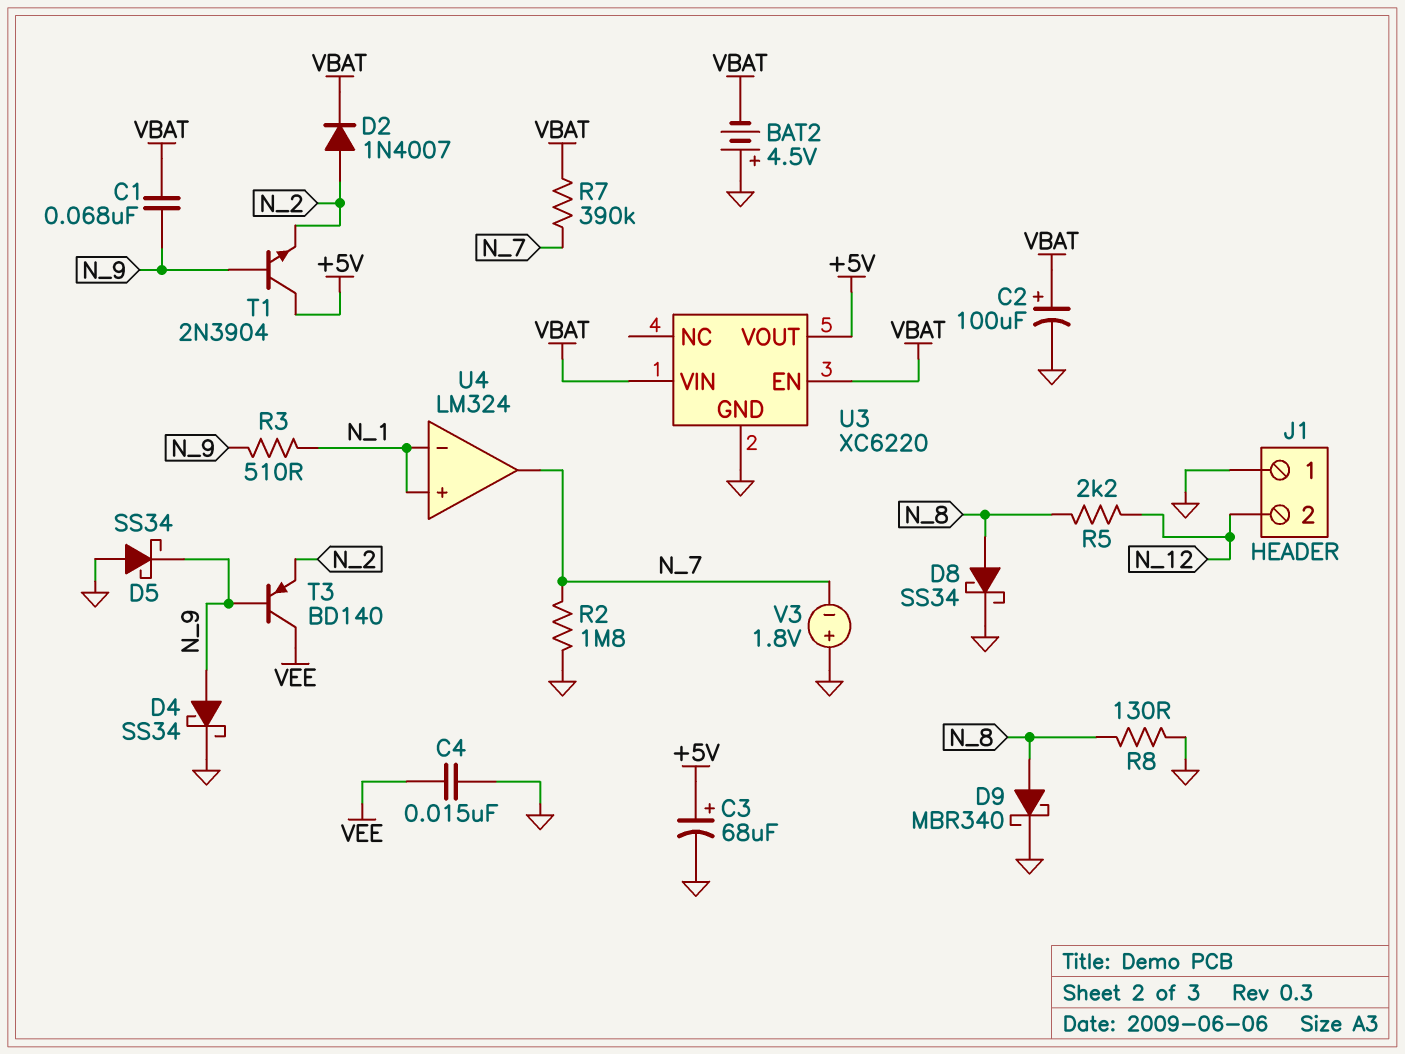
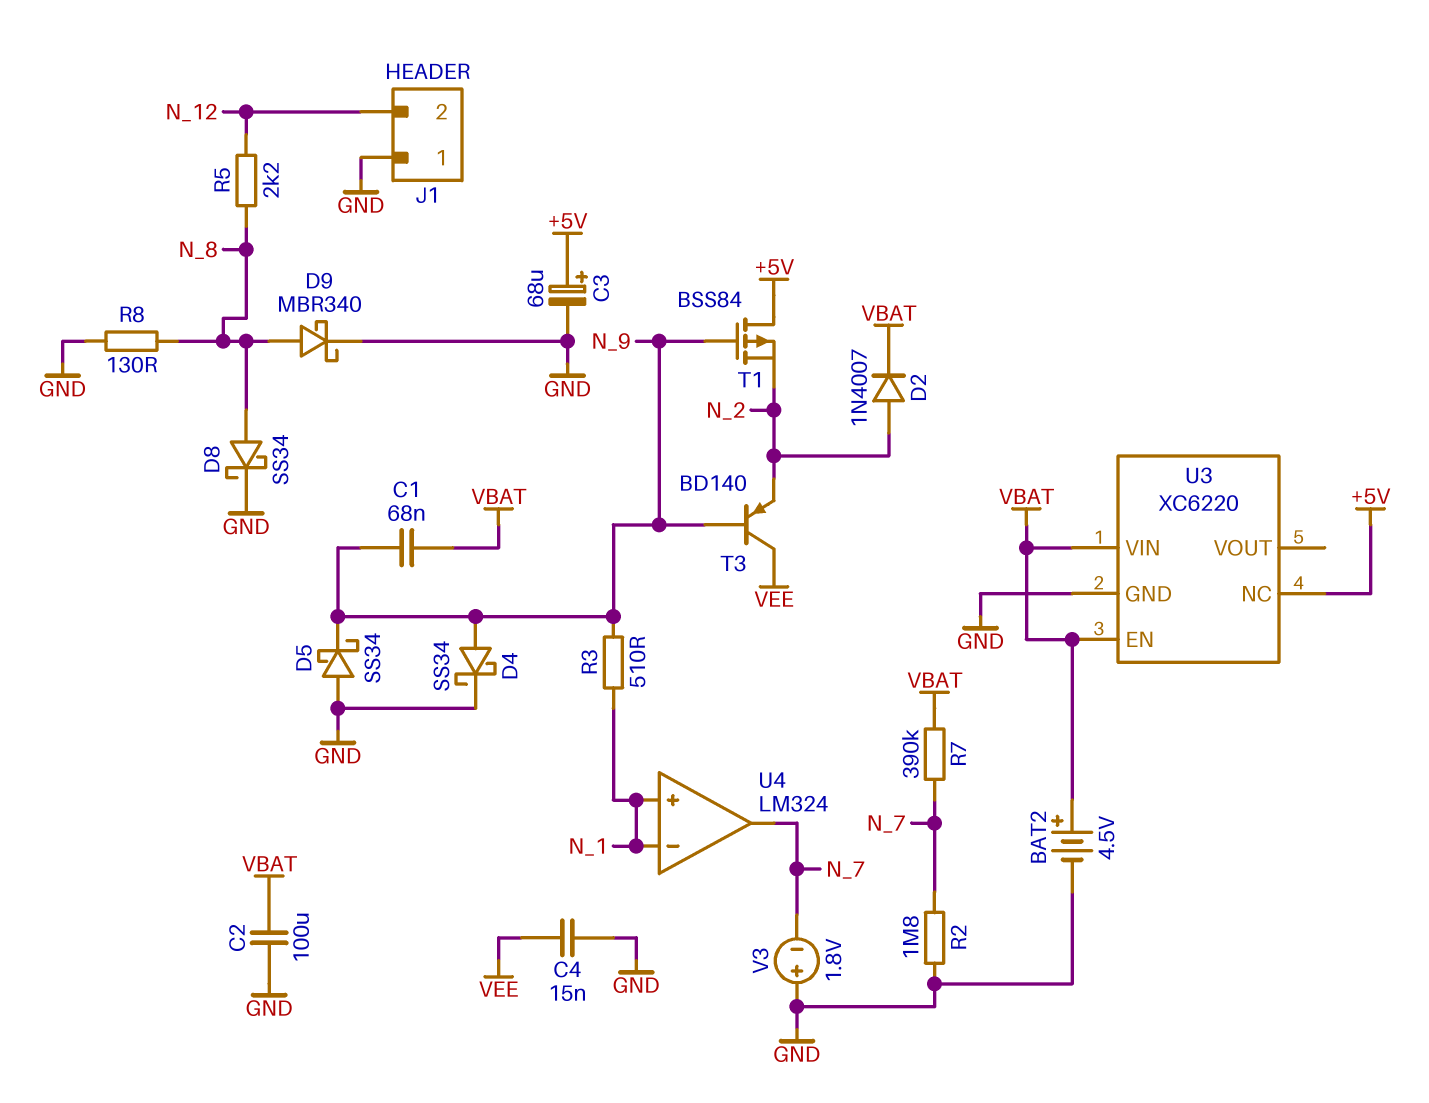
BAT2: 4.5V (plus GND, minus VBAT) -> 4.5V (plus VBAT, minus GND)
C2: 100uF (plus VBAT, minus GND) -> 100uF (GND, VBAT)
T1: NPN 2N3904 (B N_9, C +5V, E N_2) -> PMOS BSS84 (G N_9, D +5V, S N_2)
U3 pin NC: none -> +5V
U3 pin VOUT: +5V -> none

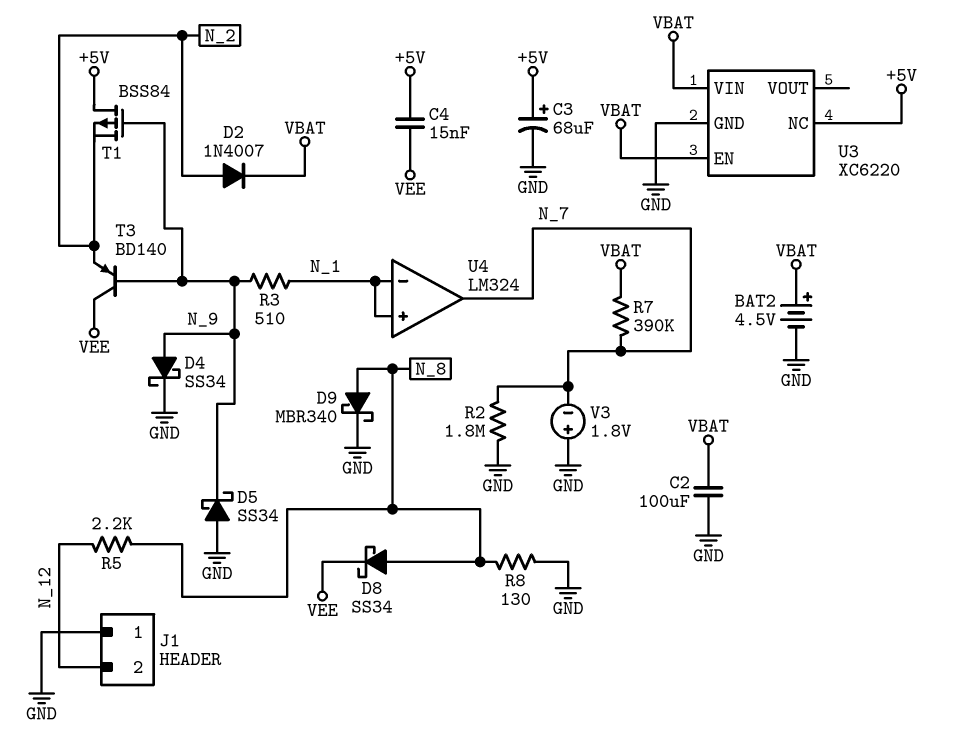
C1: 68nF (N_9, VBAT) -> none
C4: 15nF (GND, VEE) -> 15nF (+5V, VEE)
D8: schottky SS34 (A N_8, K GND) -> schottky SS34 (A N_8, K VEE)

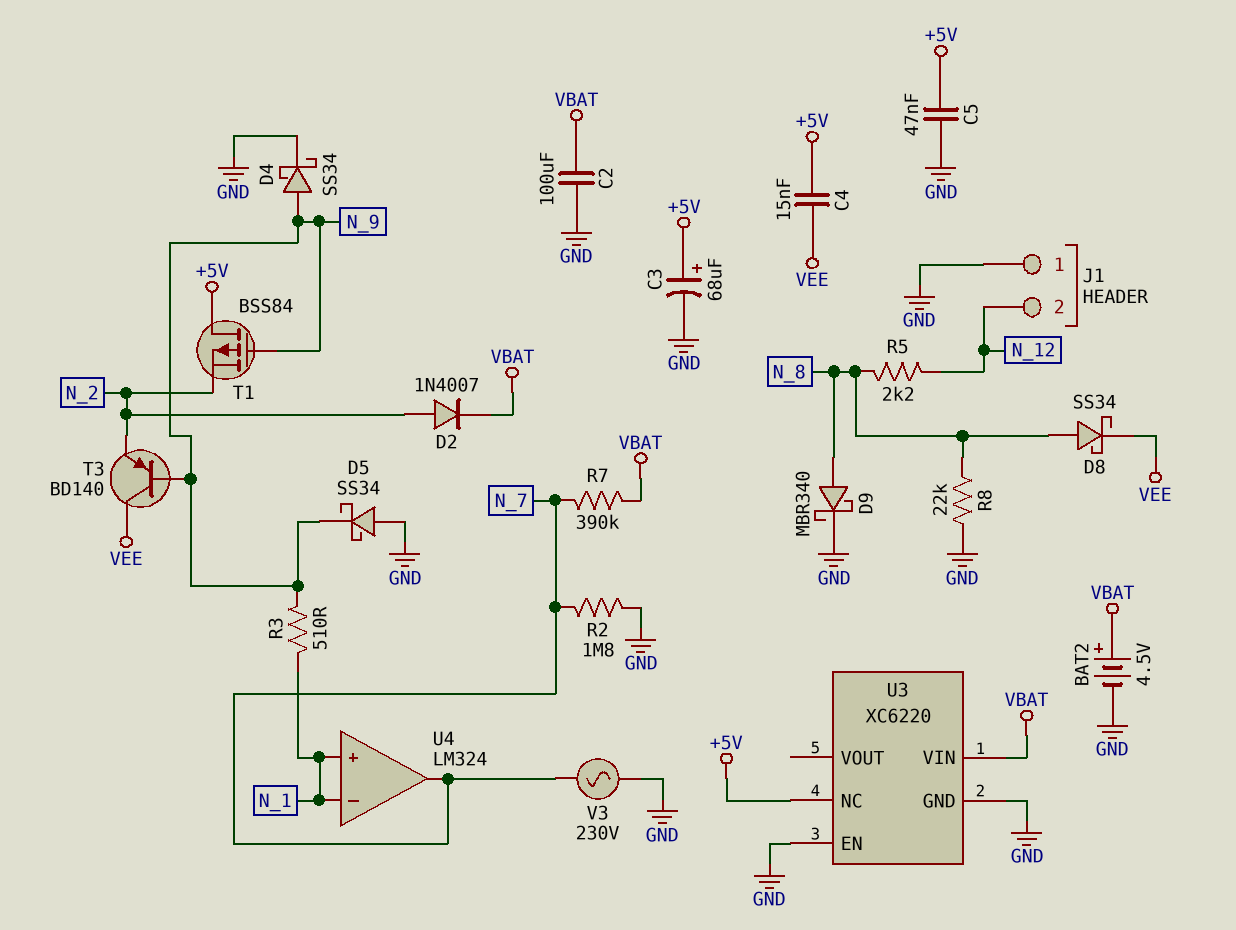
C5: none -> 47nF (+5V, GND)
R8: 130 (GND, N_8) -> 22k (GND, N_8)
U3 pin EN: VBAT -> GND
V3: 1.8V (plus GND, minus N_7) -> AC 230V (GND, N_7)

